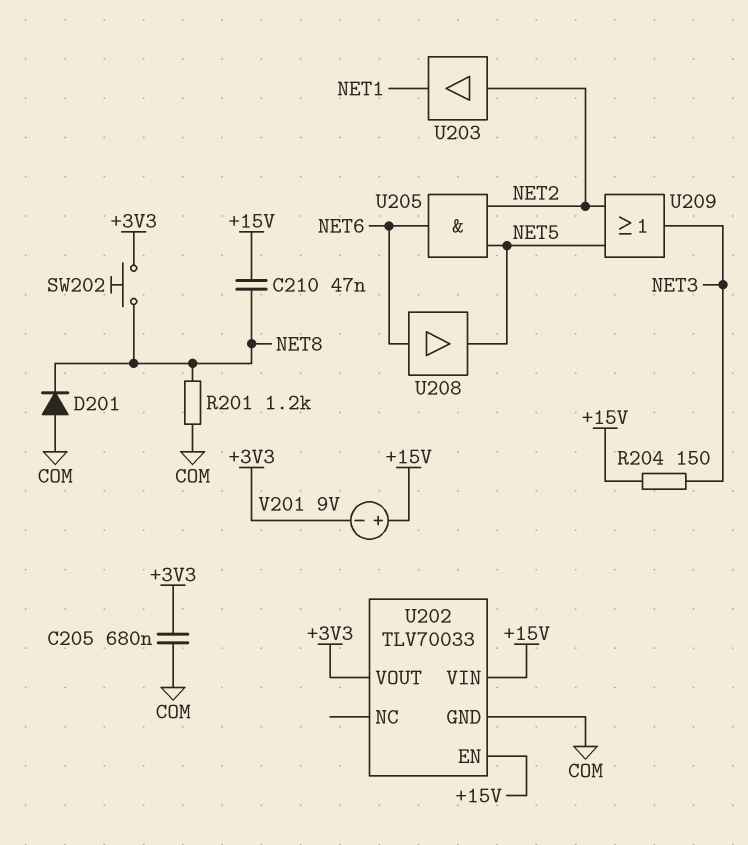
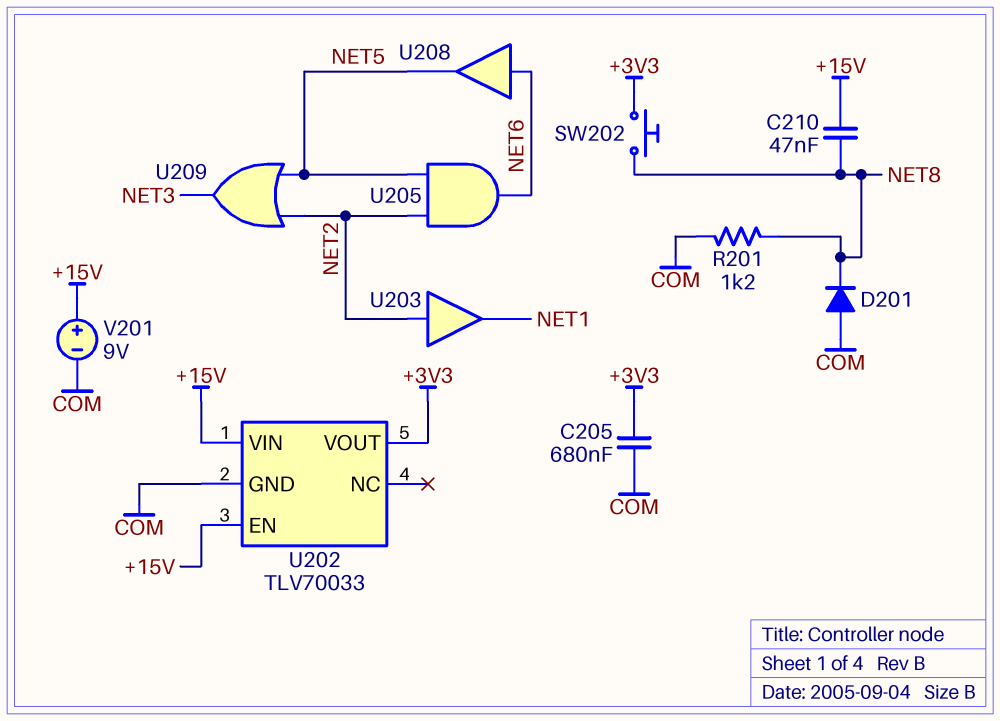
R204: 150 (+15V, NET3) -> none
V201: 9V (plus +15V, minus +3V3) -> 9V (plus +15V, minus COM)

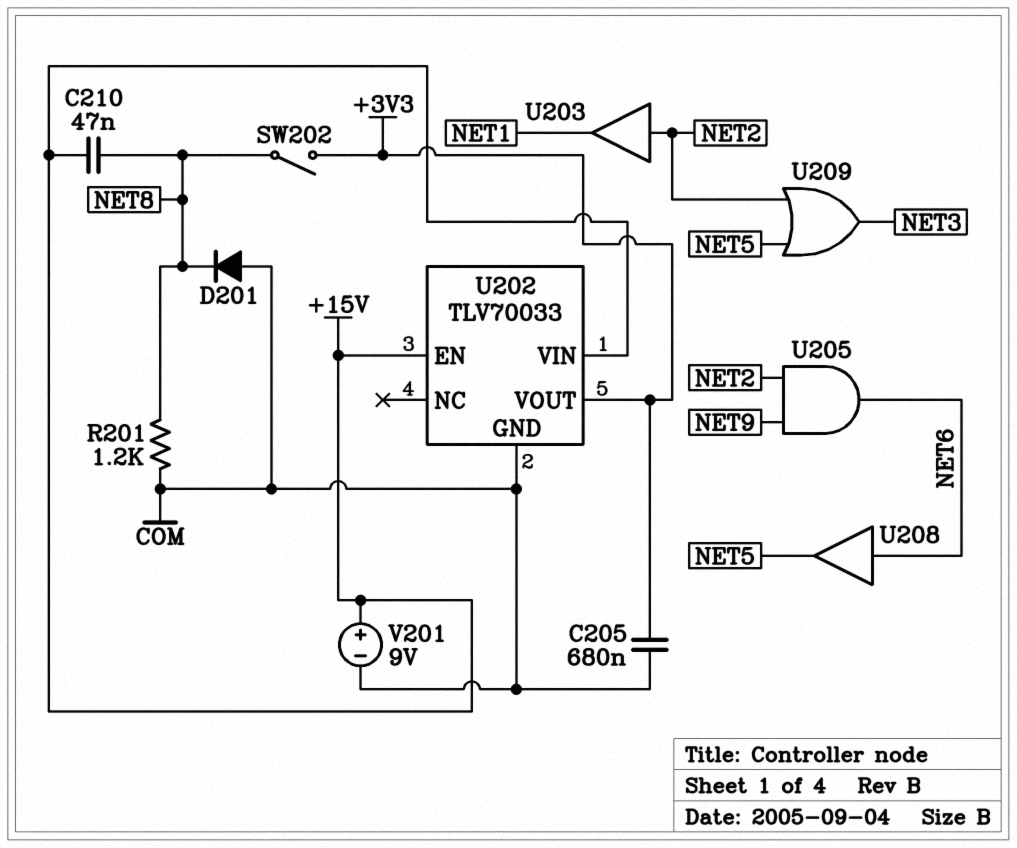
SW202: button (+3V3, NET8) -> switch (+3V3, NET8)
U205: AND (in NET2, in NET5, out NET6) -> AND (in NET2, in NET9, out NET6)

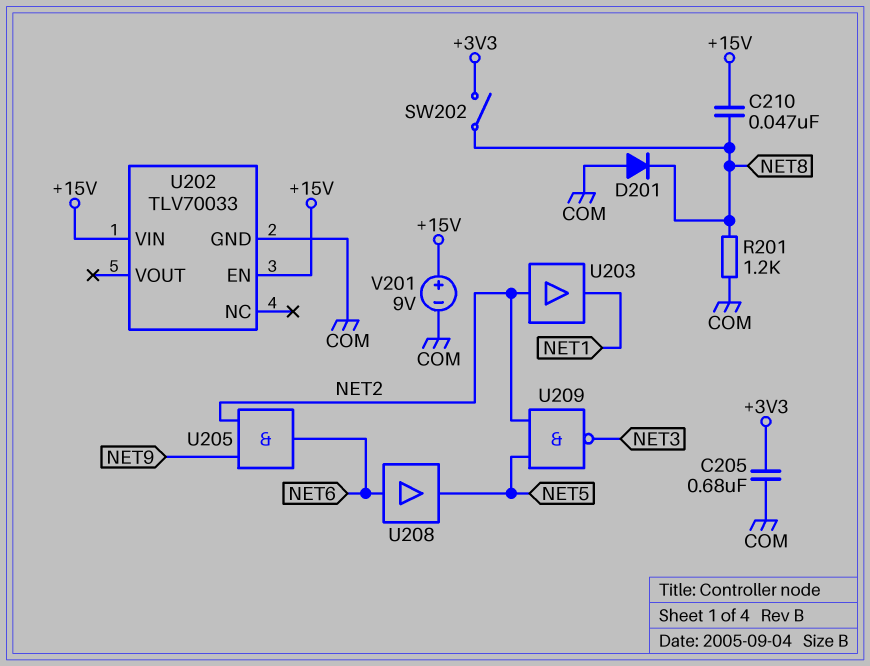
U202 pin VOUT: +3V3 -> none
U209: OR (in NET2, in NET5, out NET3) -> NAND (in NET2, in NET5, out NET3)

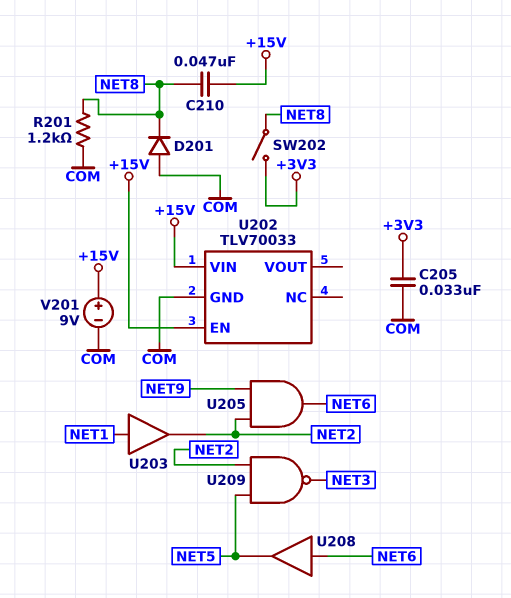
C205: 680nF (+3V3, COM) -> 33nF (+3V3, COM)
U203: buffer (in NET2, out NET1) -> buffer (in NET1, out NET2)

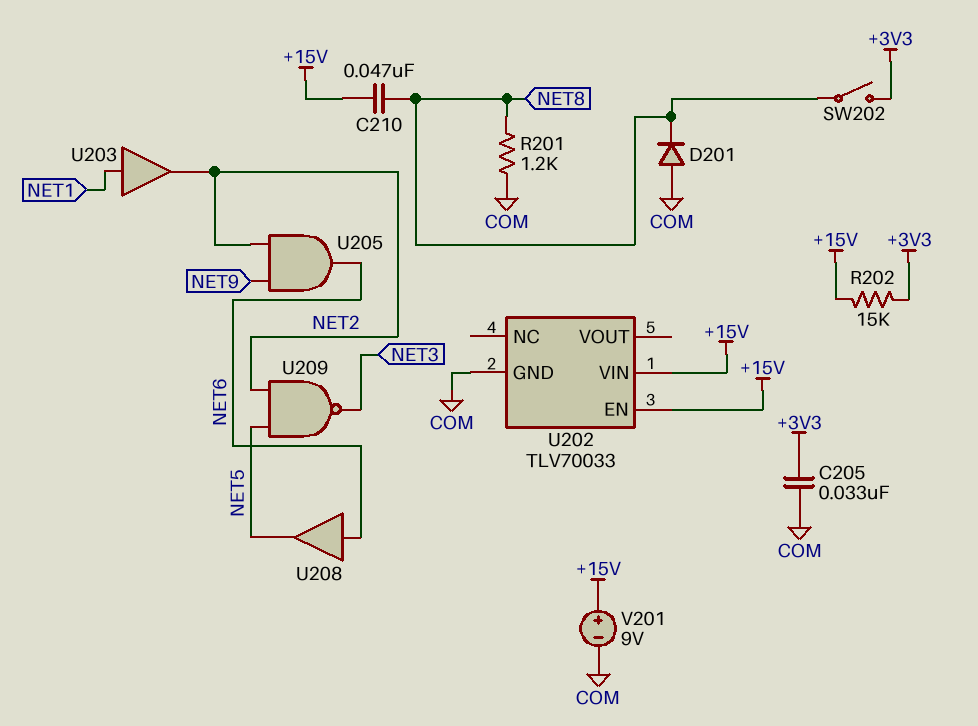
R202: none -> 15k (+3V3, +15V)

